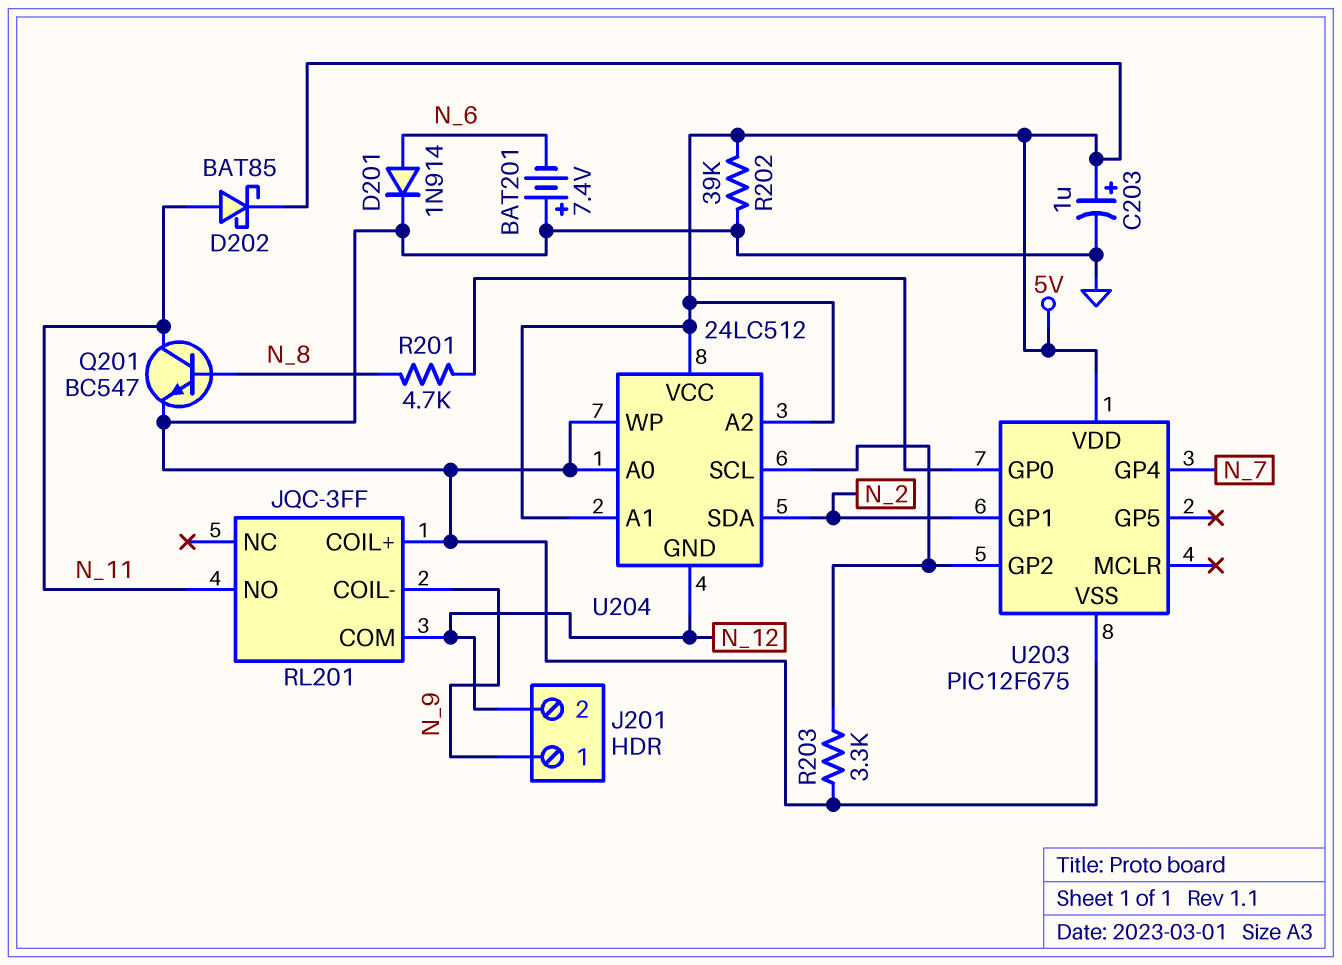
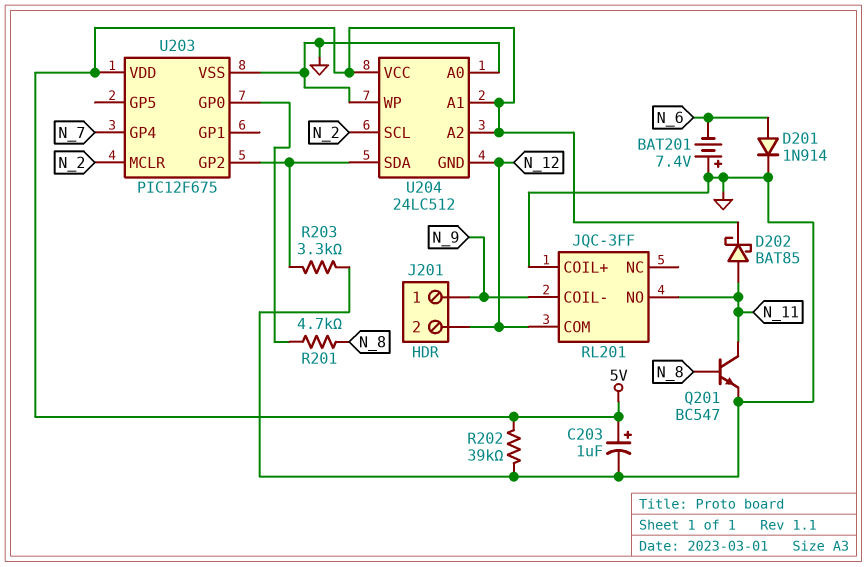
U203 pin GP1: N_2 -> none
U203 pin MCLR: none -> N_2
U204 pin SCL: U203/GP2 -> N_2
U204 pin SDA: N_2 -> U203/GP2

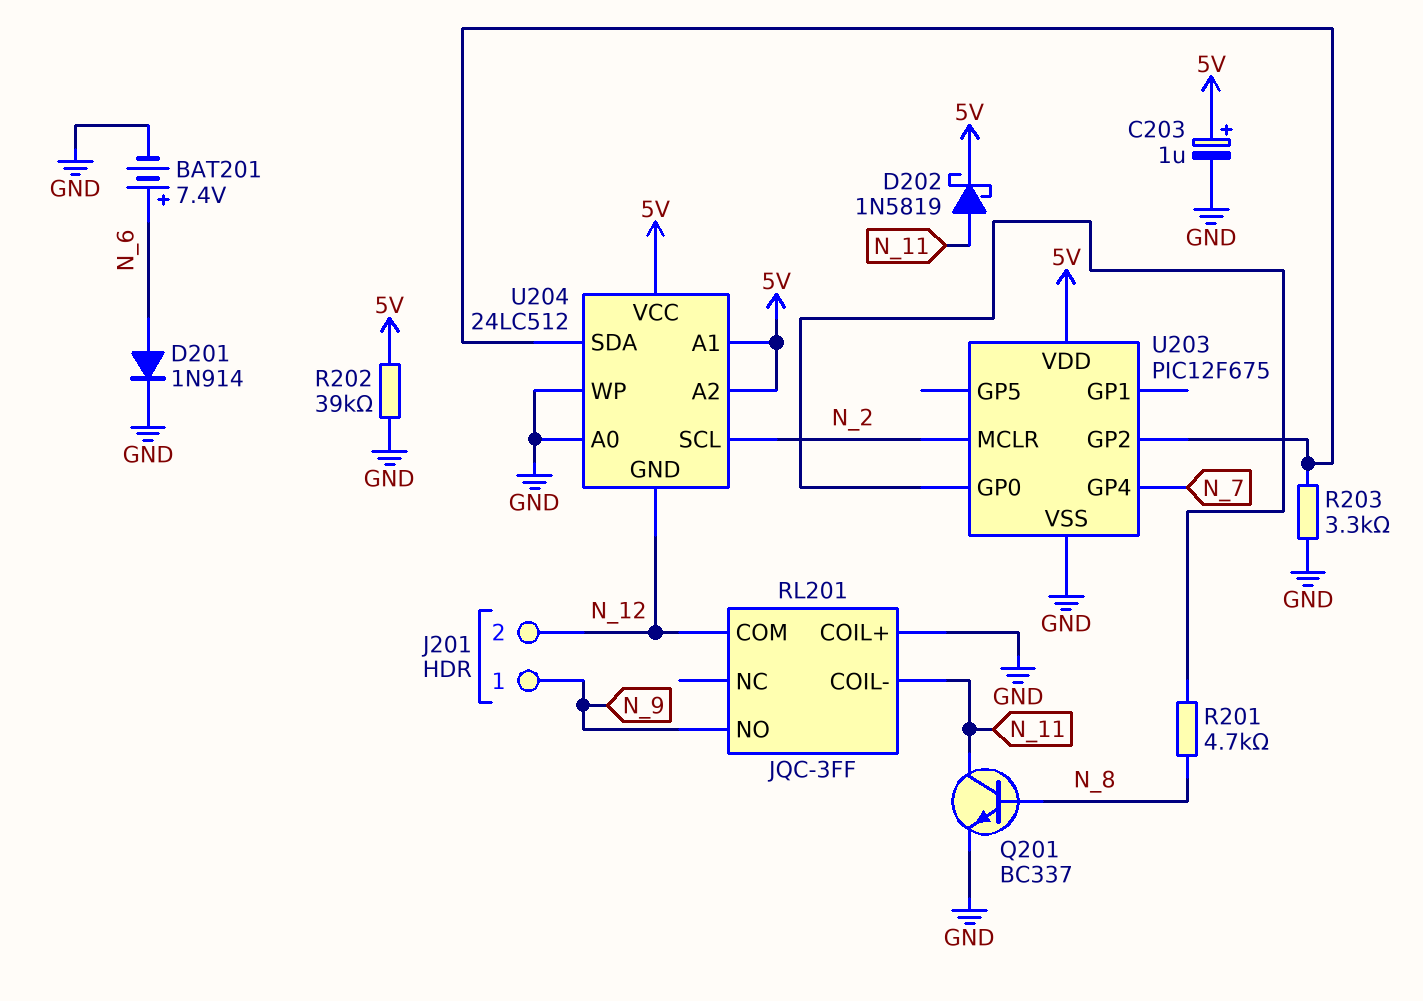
BAT201: 7.4V (plus GND, minus N_6) -> 7.4V (plus N_6, minus GND)
D202: schottky BAT85 (A N_11, K 5V) -> schottky 1N5819 (A N_11, K 5V)
Q201: NPN BC547 (B N_8, C N_11, E GND) -> NPN BC337 (B N_8, C N_11, E GND)
RL201 pin COIL-: N_9 -> N_11
RL201 pin NO: N_11 -> N_9

